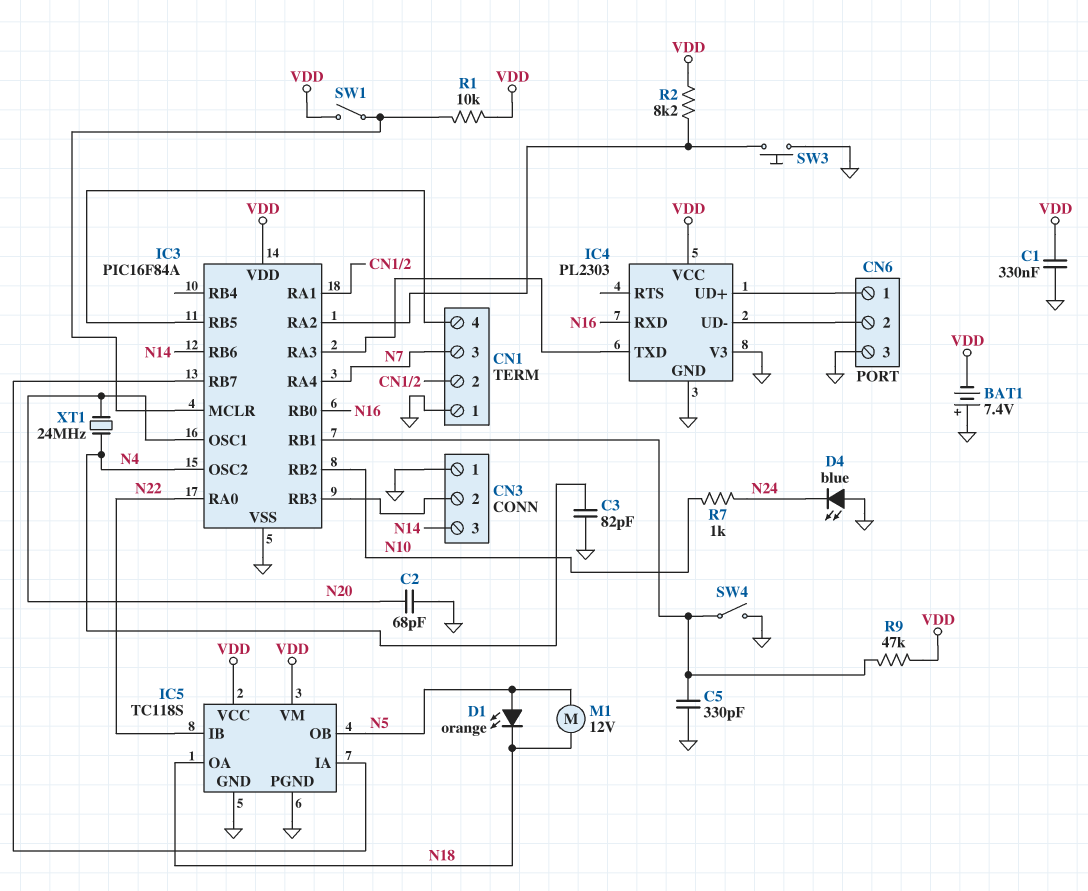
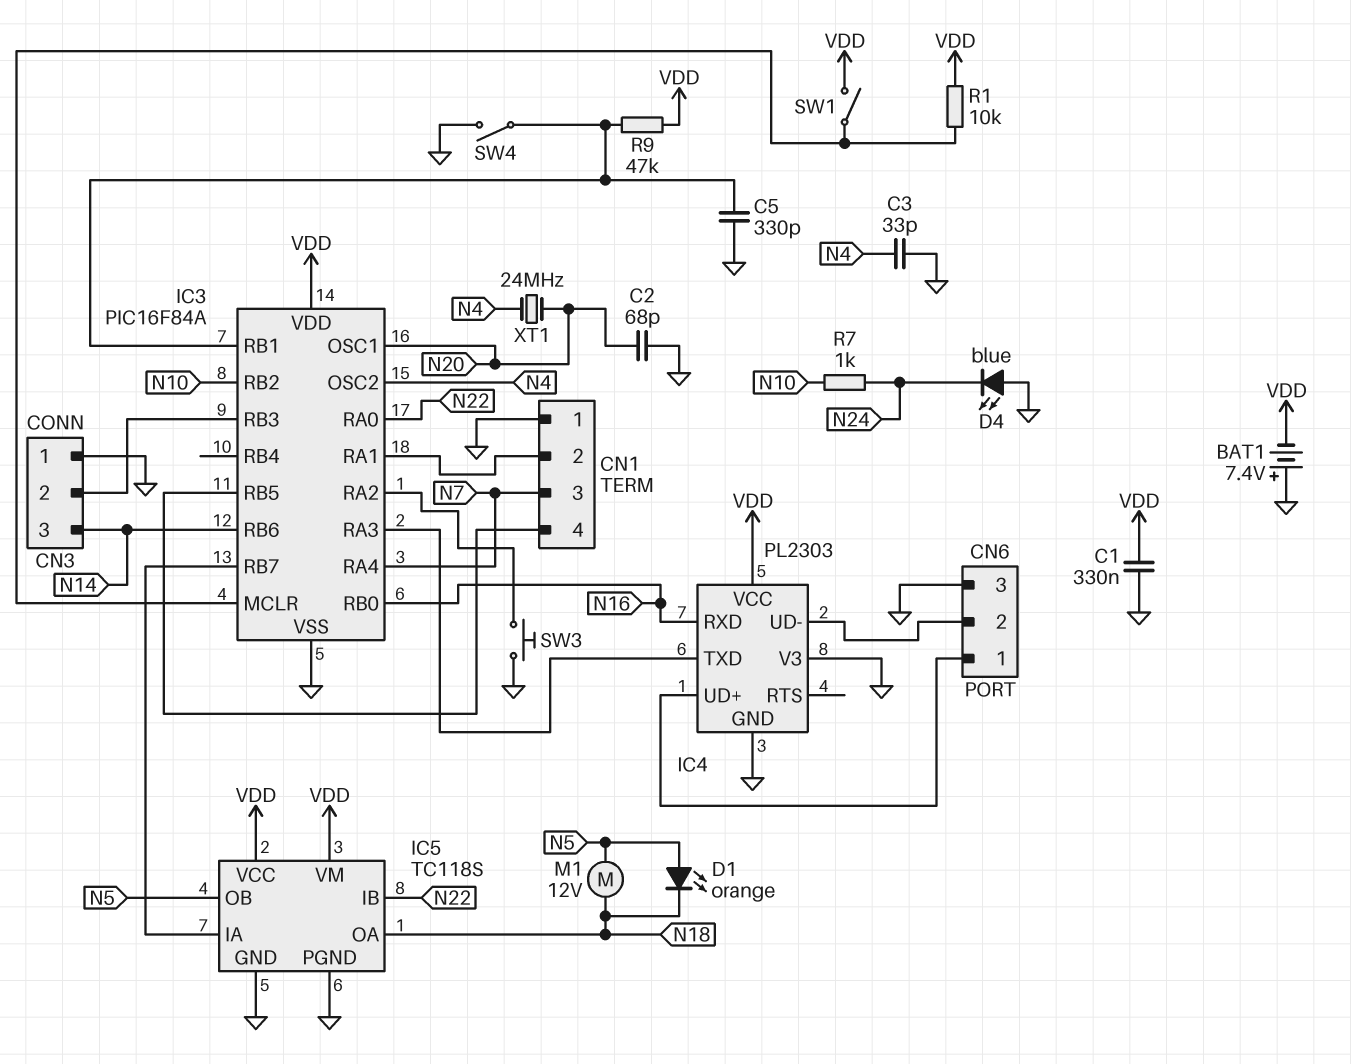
C3: 82pF (GND, N4) -> 33pF (GND, N4)
R2: 8.2k (IC3/RA2, VDD) -> none

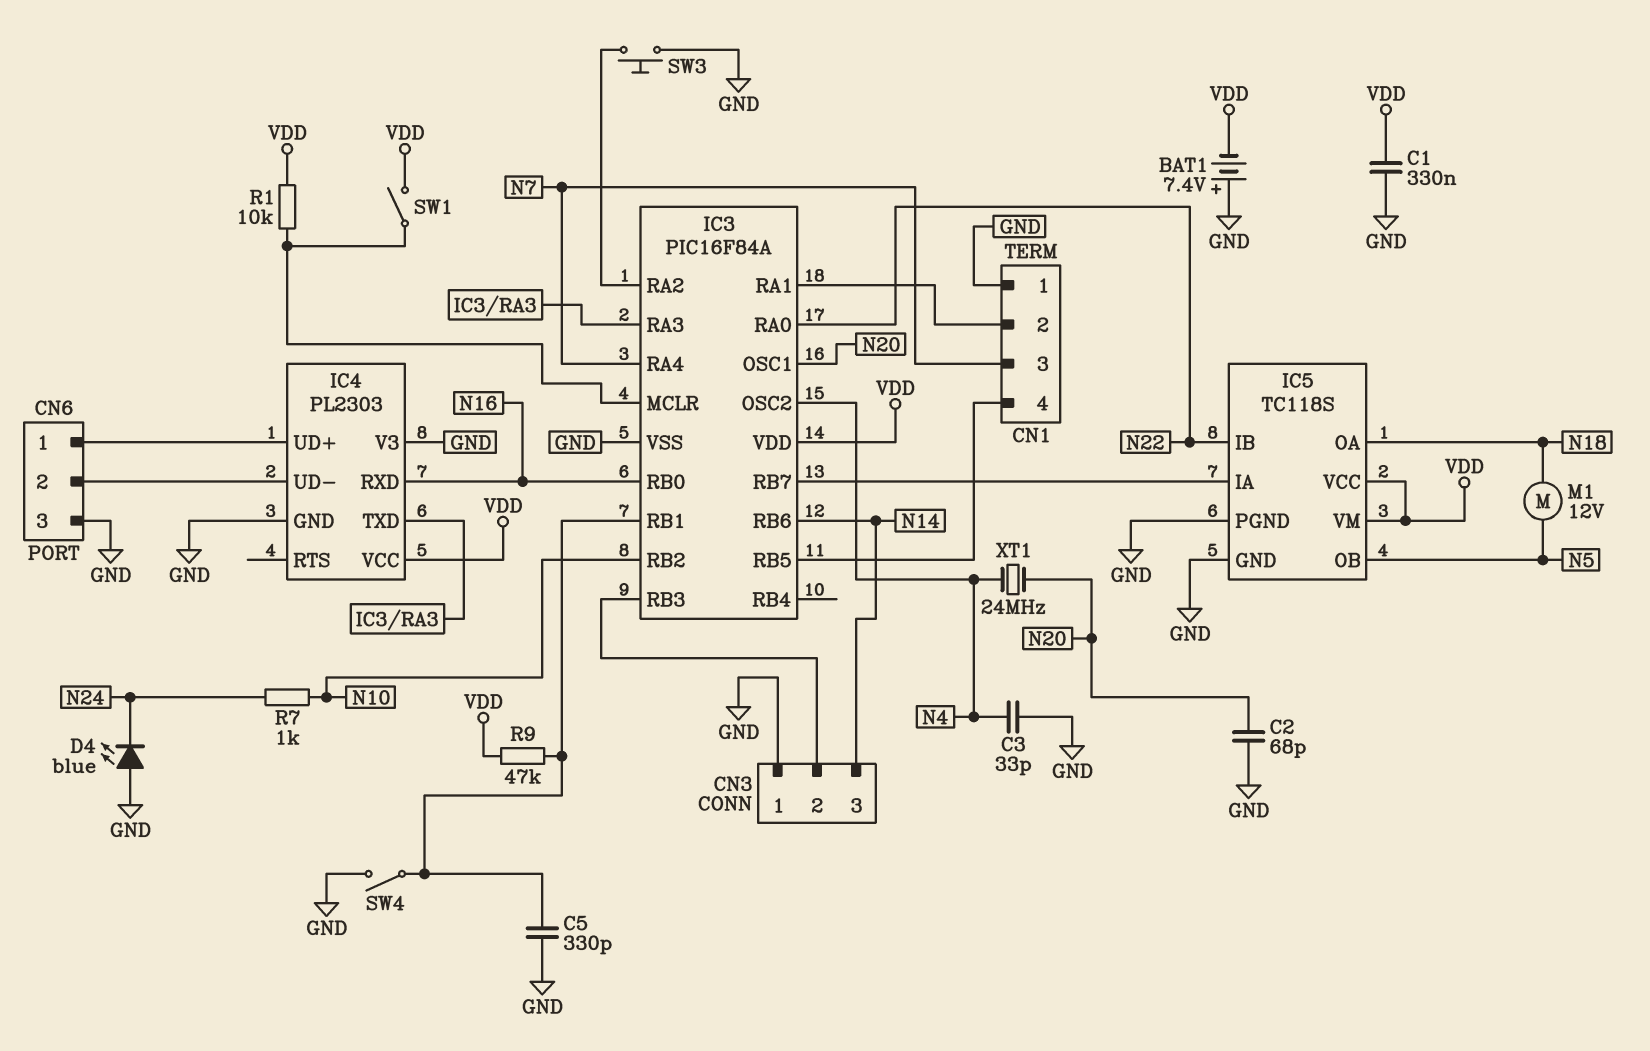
D1: LED orange (A N5, K N18) -> none

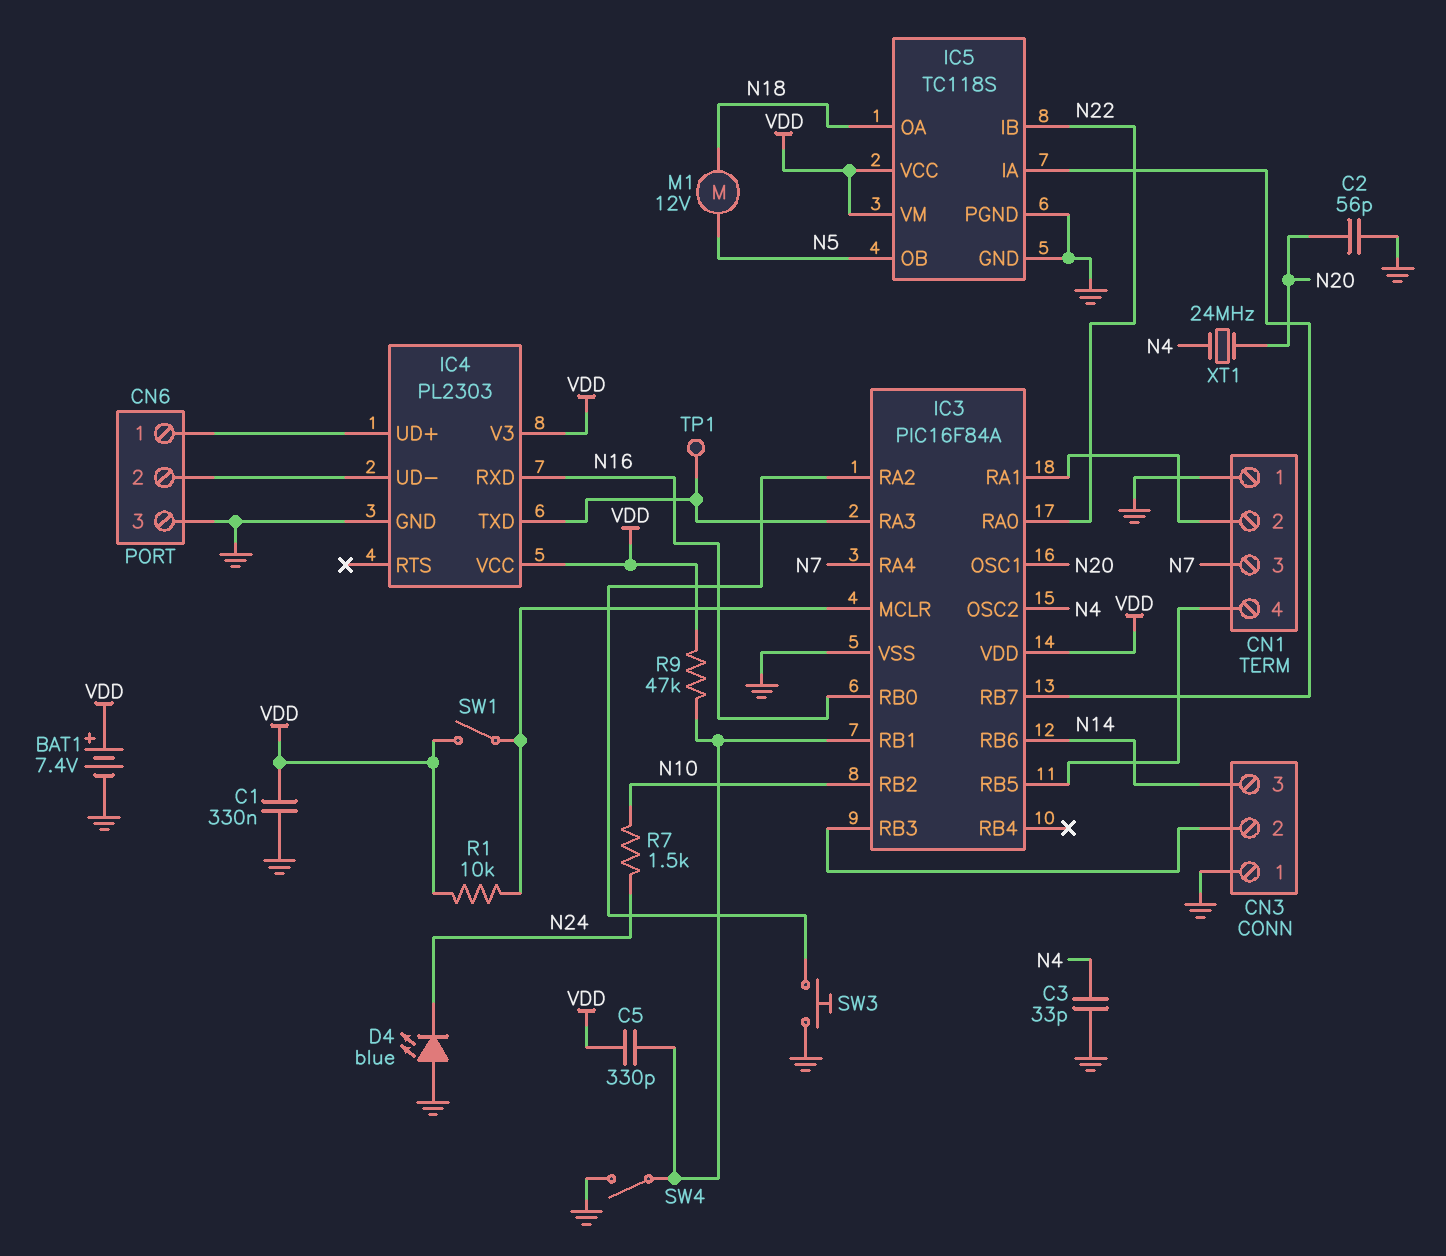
BAT1: 7.4V (plus GND, minus VDD) -> 7.4V (plus VDD, minus GND)
C2: 68pF (GND, N20) -> 56pF (GND, N20)
C5: 330pF (GND, IC3/RB1) -> 330pF (IC3/RB1, VDD)
IC4 pin V3: GND -> VDD
R7: 1k (N10, N24) -> 1.5k (N10, N24)
TP1: none -> test point (IC3/RA3)

